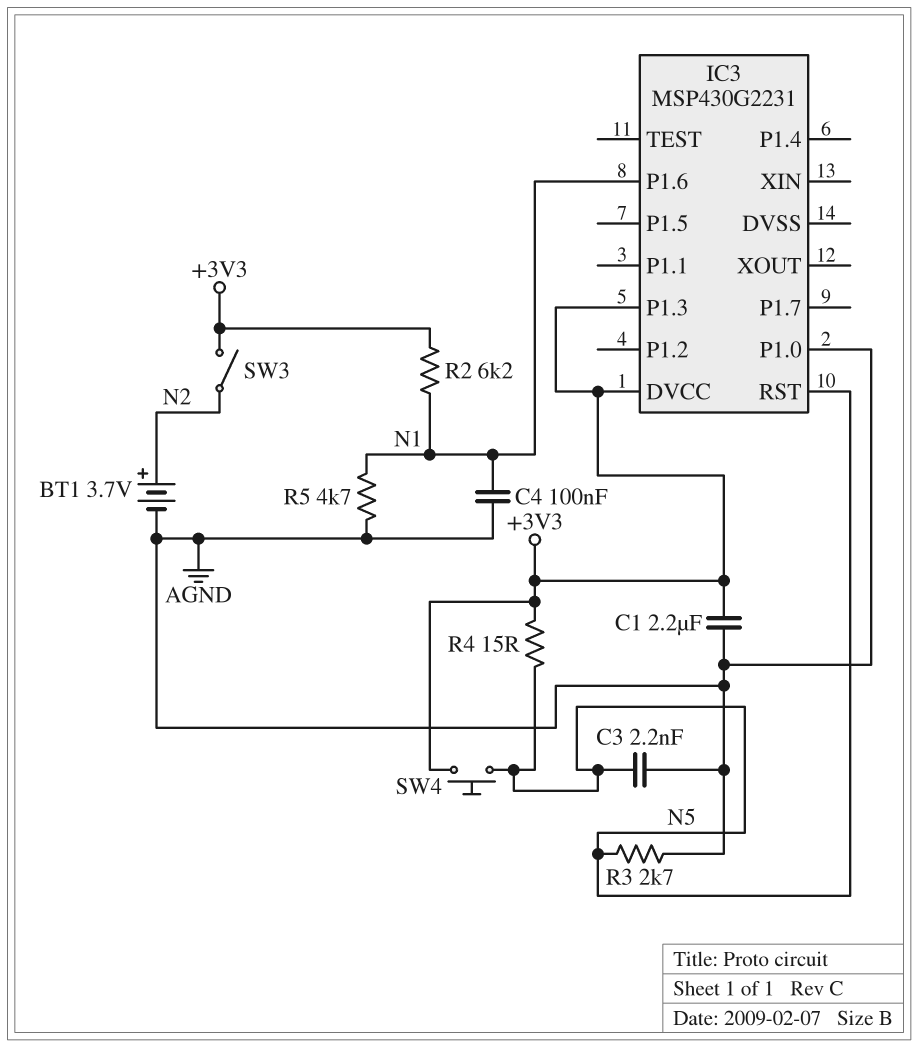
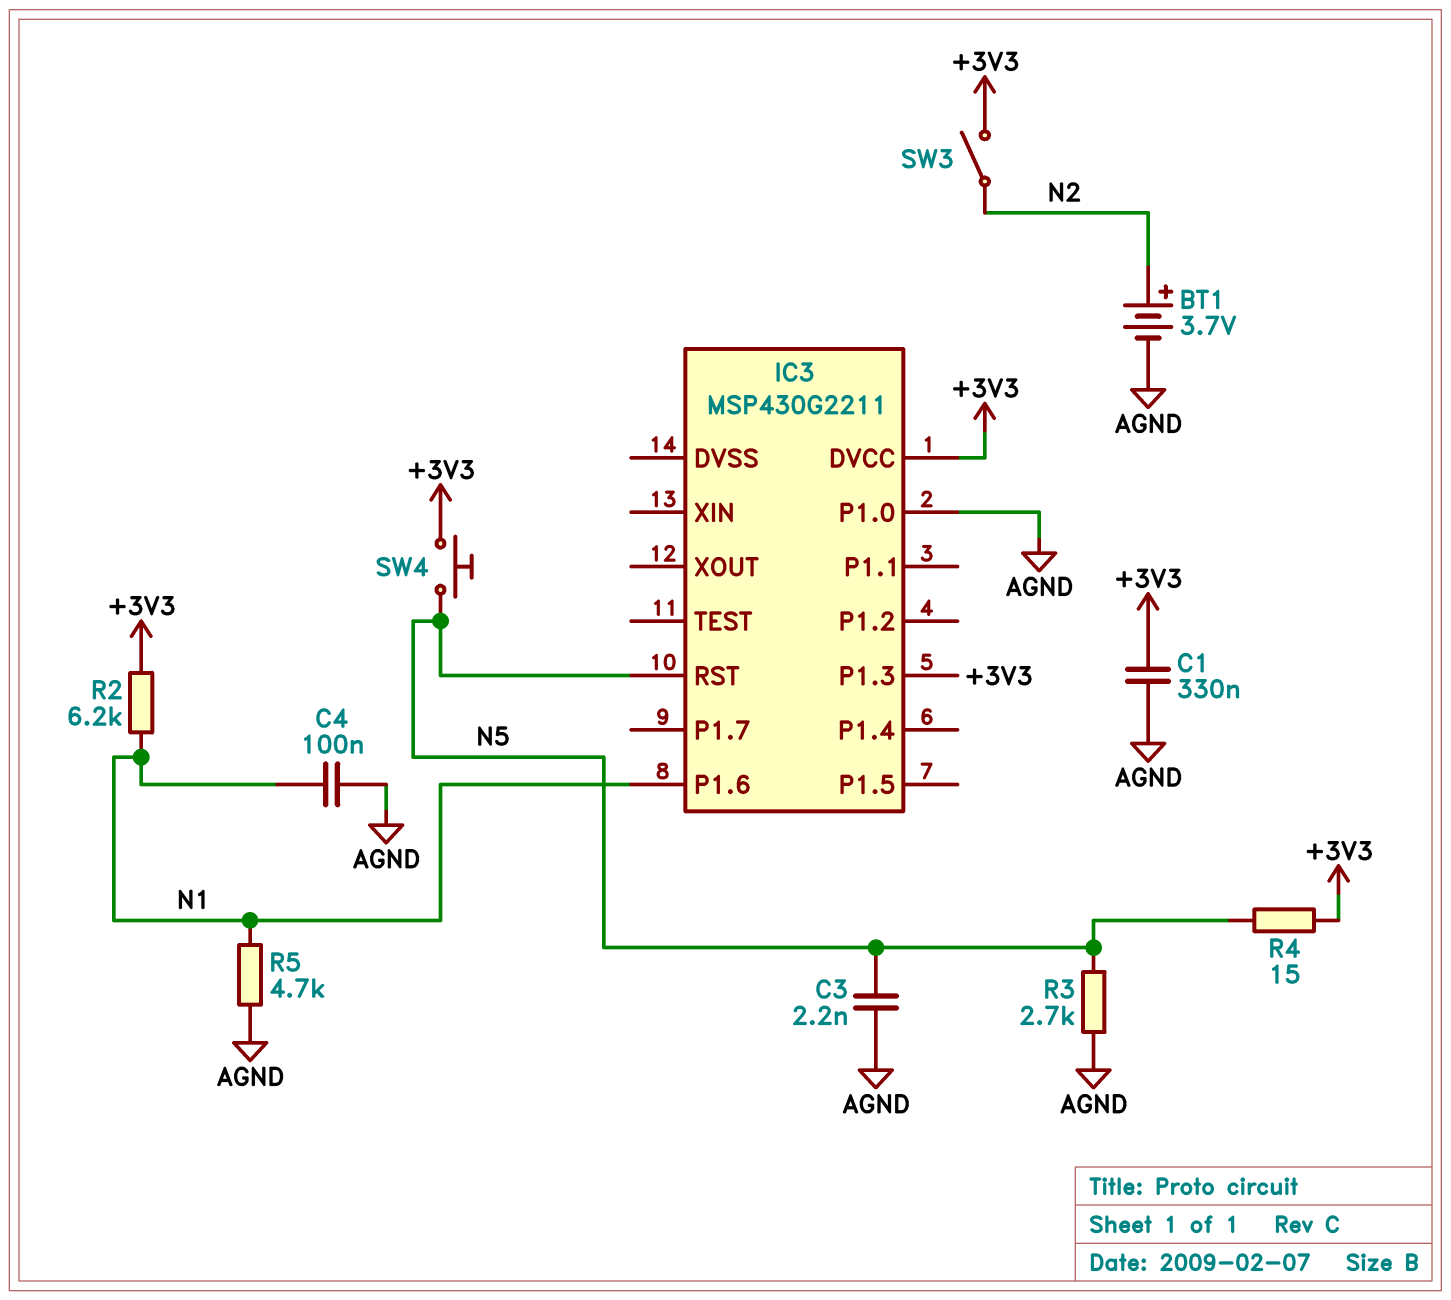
C1: 2.2uF (+3V3, AGND) -> 330nF (+3V3, AGND)
IC3: MSP430G2231 -> MSP430G2211

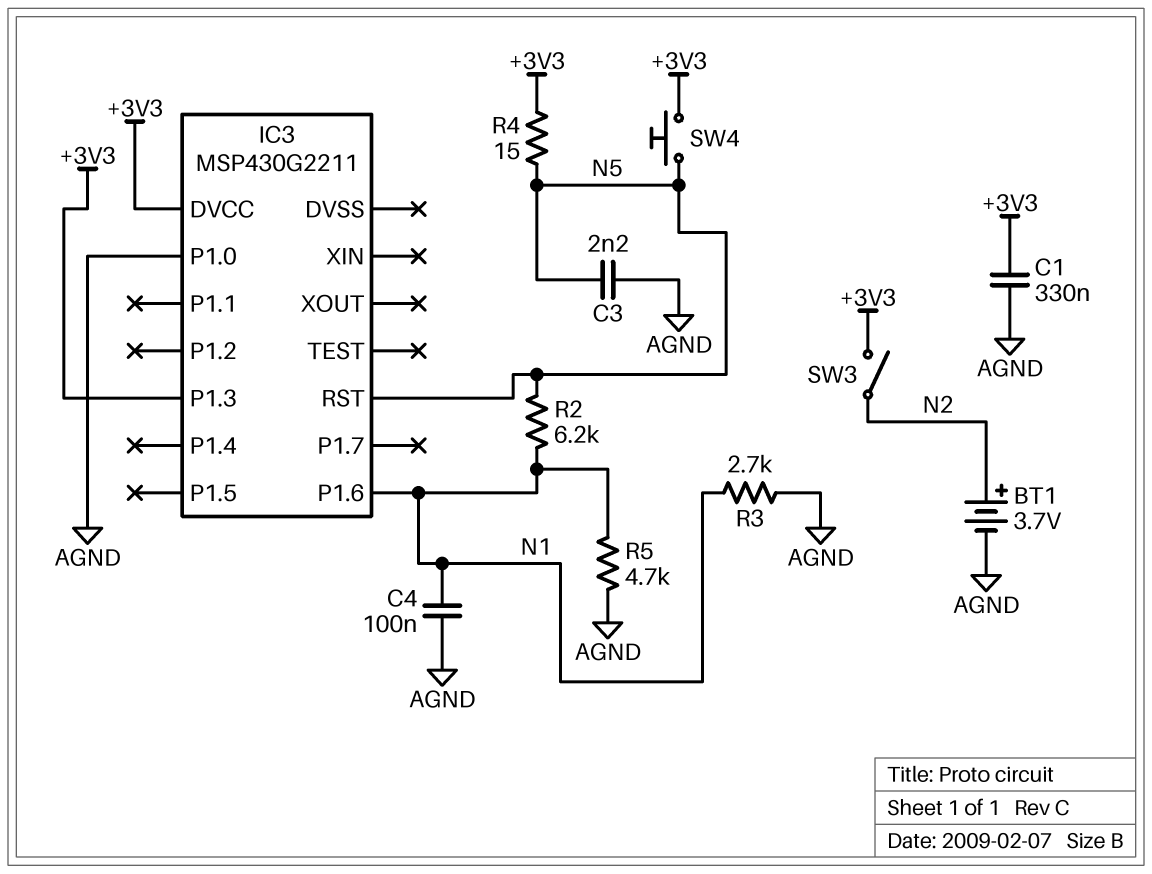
R2: 6.2k (+3V3, N1) -> 6.2k (N1, N5)
R3: 2.7k (AGND, N5) -> 2.7k (AGND, N1)

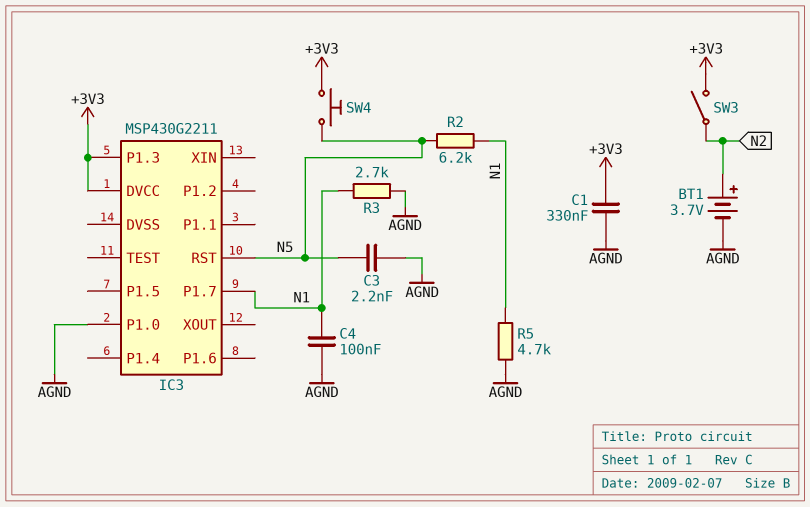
IC3 pin P1.6: N1 -> none
IC3 pin P1.7: none -> N1
R4: 15 (+3V3, N5) -> none

